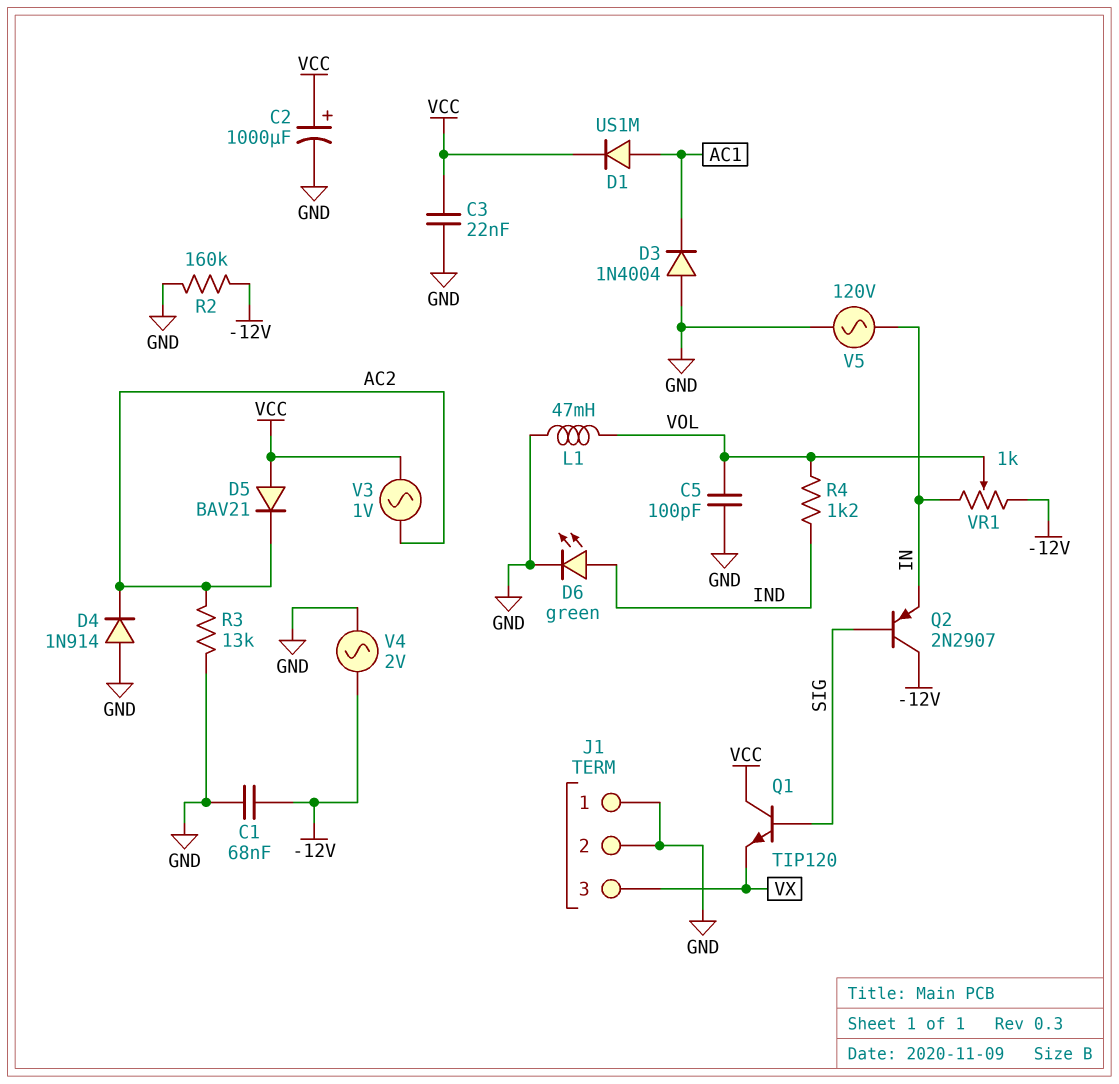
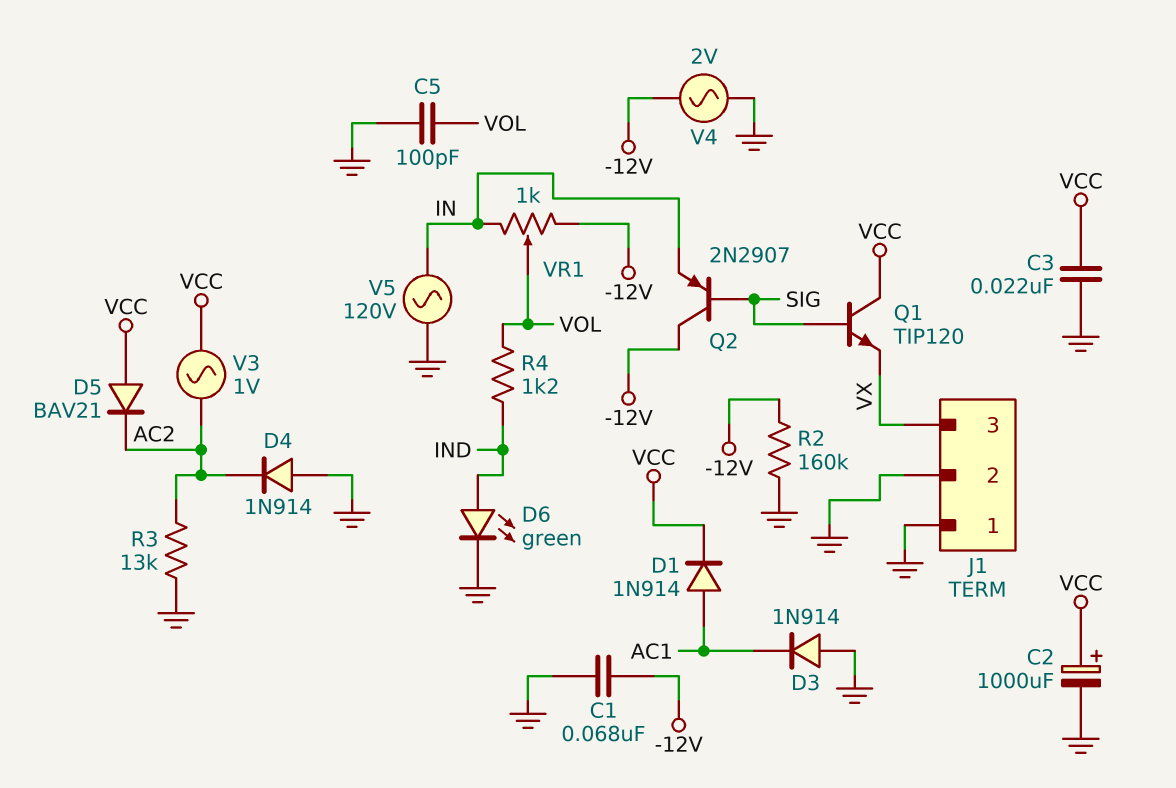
D1: diode US1M (A AC1, K VCC) -> diode 1N914 (A AC1, K VCC)
D3: diode 1N4004 (A GND, K AC1) -> diode 1N914 (A GND, K AC1)
L1: 47mH (GND, VOL) -> none

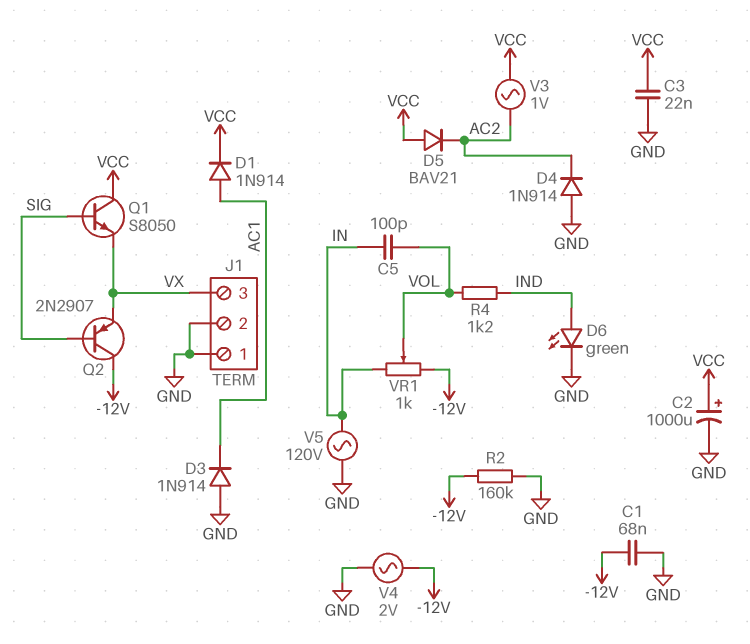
C5: 100pF (GND, VOL) -> 100pF (IN, VOL)
Q1: NPN TIP120 (B SIG, C VCC, E VX) -> NPN S8050 (B SIG, C VCC, E VX)
Q2: PNP 2N2907 (B SIG, C -12V, E IN) -> PNP 2N2907 (B SIG, C -12V, E VX)
R3: 13k (AC2, GND) -> none

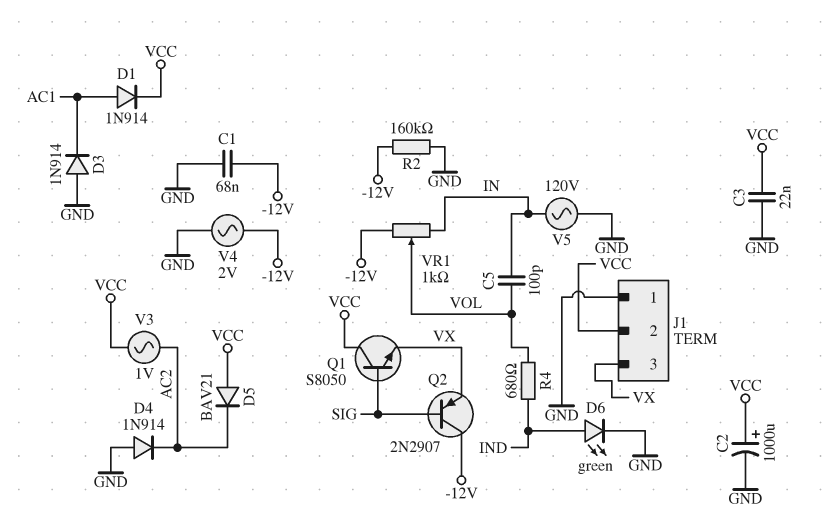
J1 pin 2: GND -> VCC
R4: 1.2k (IND, VOL) -> 680 (IND, VOL)

